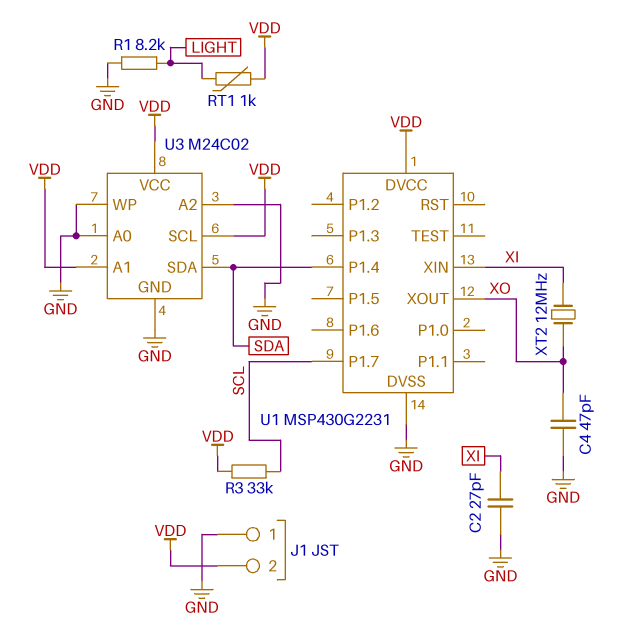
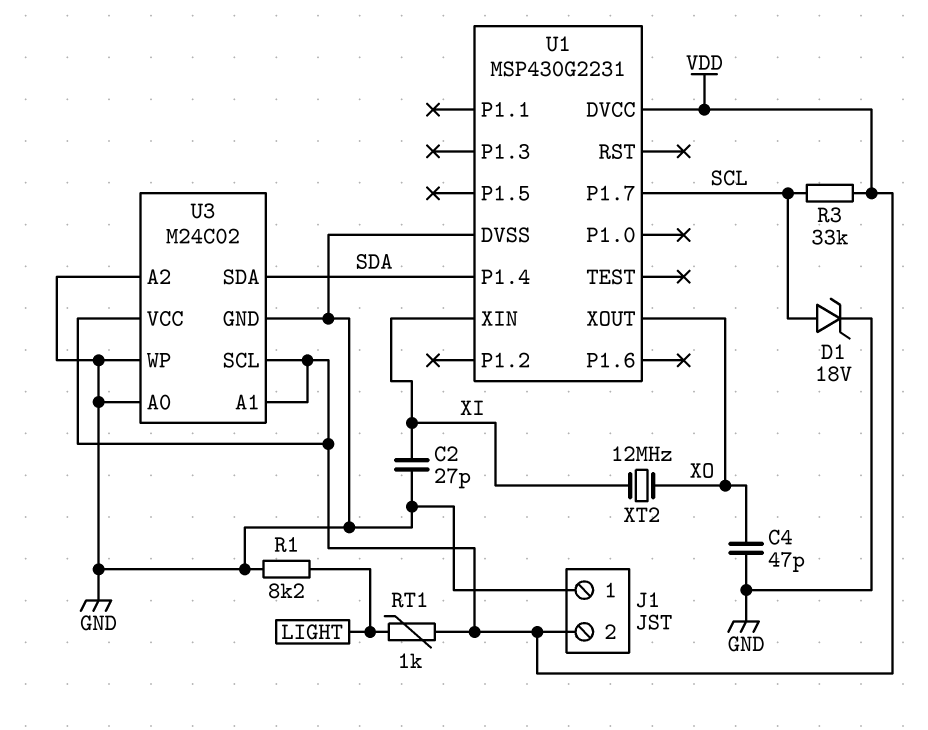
D1: none -> zener 18V (A SCL, K GND)

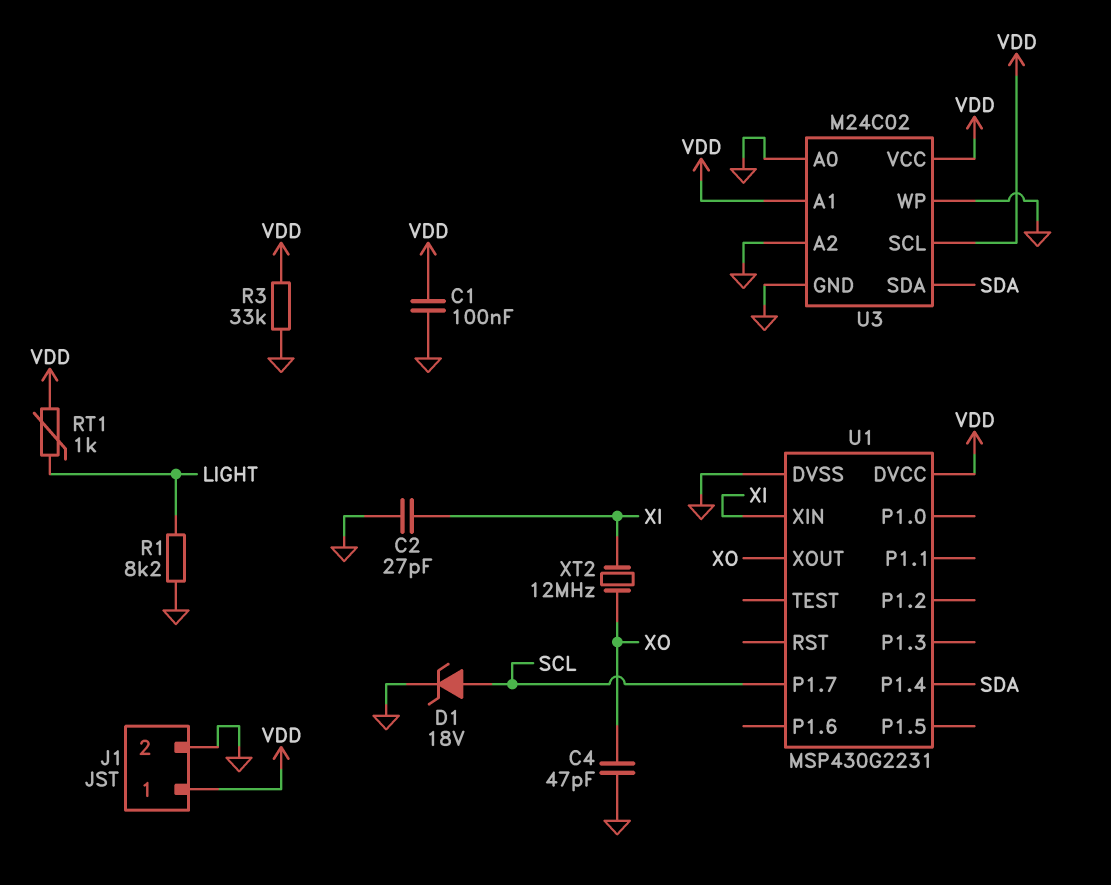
C1: none -> 100nF (GND, VDD)
J1 pin 1: GND -> VDD
J1 pin 2: VDD -> GND
R3: 33k (SCL, VDD) -> 33k (GND, VDD)

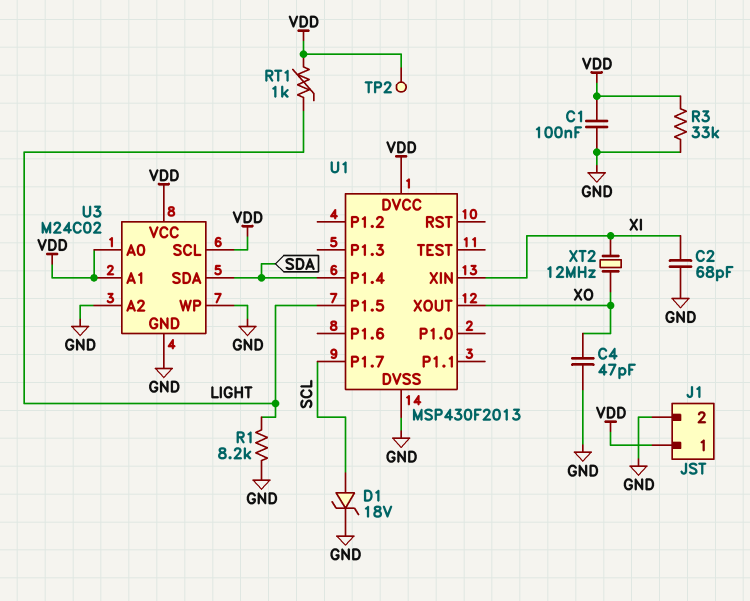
C2: 27pF (GND, XI) -> 68pF (GND, XI)
TP2: none -> test point (VDD)
U1: MSP430G2231 -> MSP430F2013
U1 pin P1.5: none -> LIGHT
U3 pin A0: GND -> VDD

